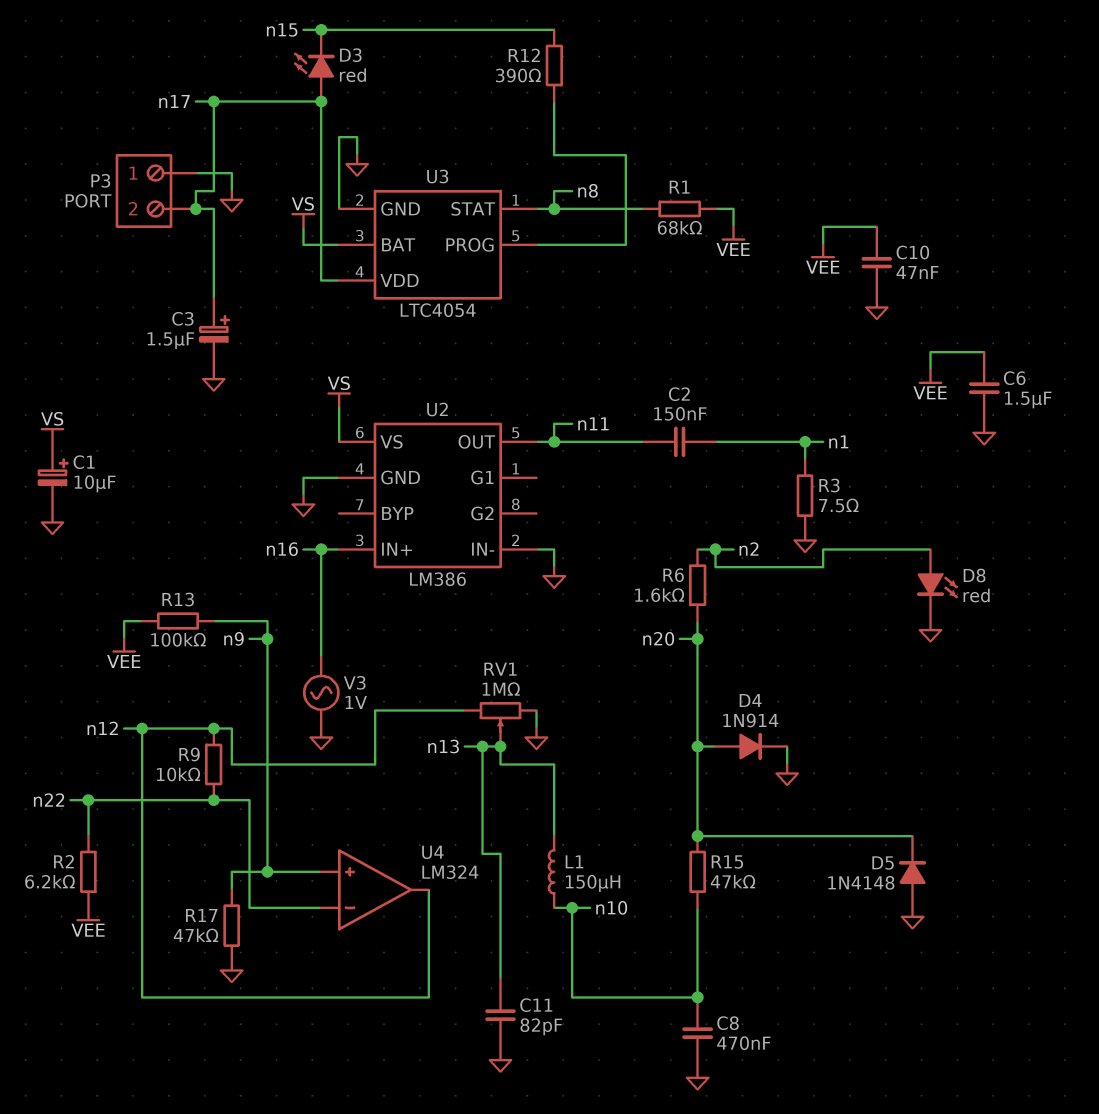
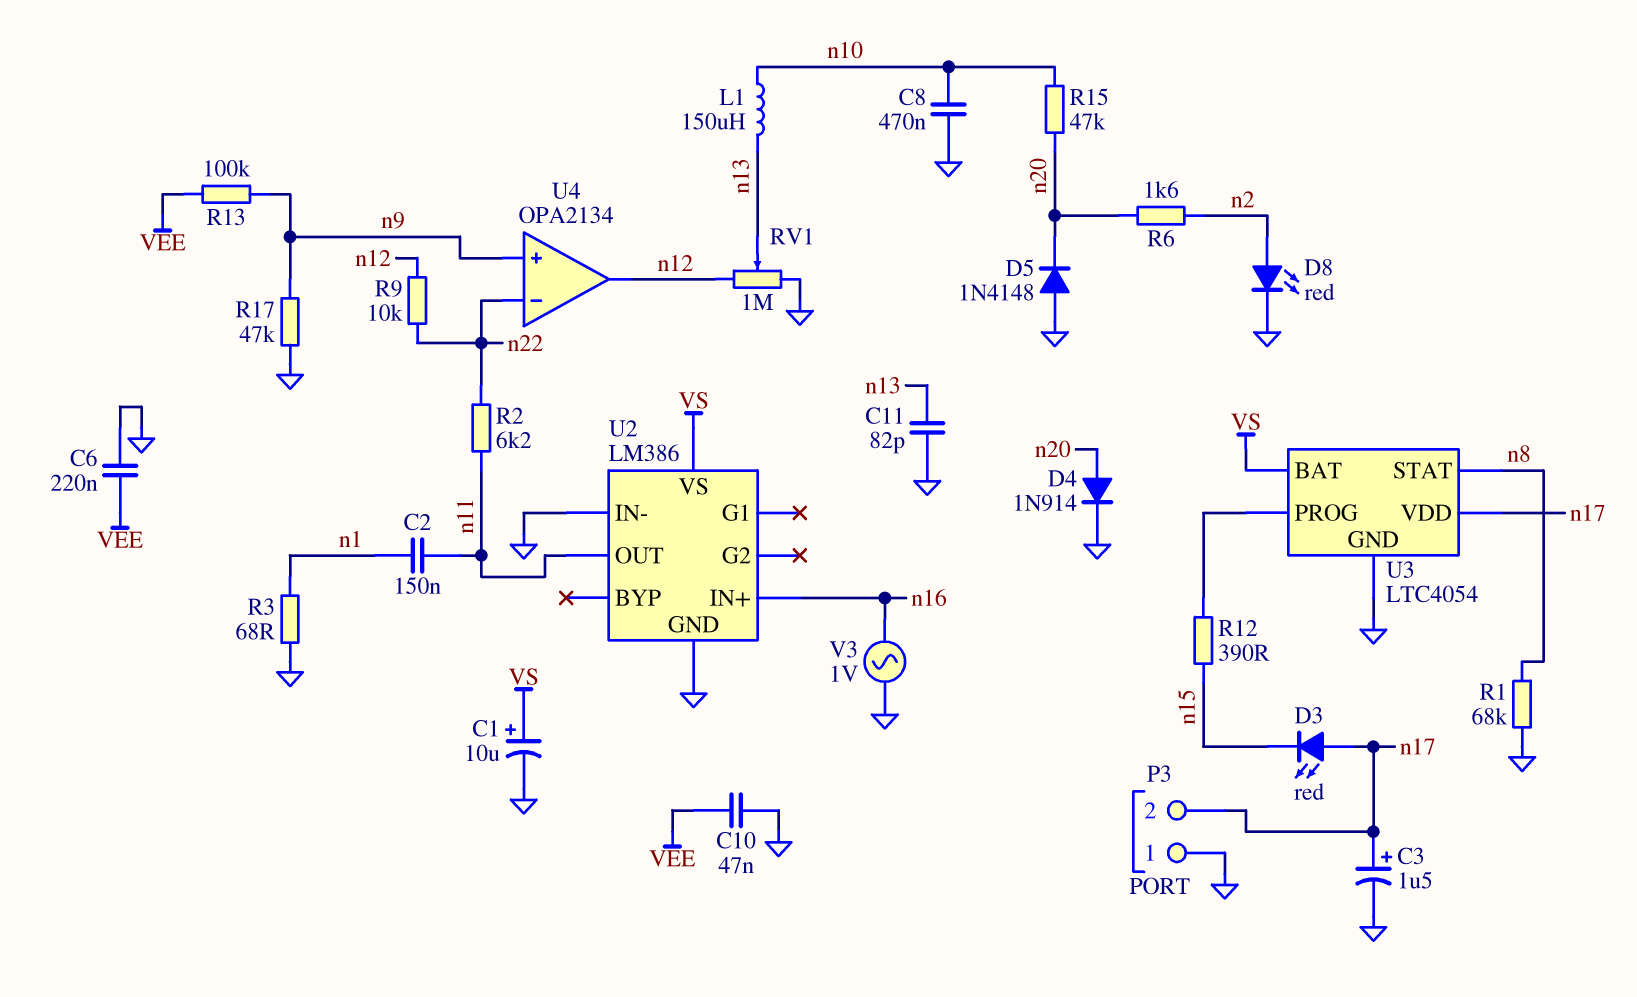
C6: 1.5uF (GND, VEE) -> 220nF (GND, VEE)
R1: 68k (VEE, n8) -> 68k (GND, n8)
R2: 6.2k (VEE, n22) -> 6.2k (n11, n22)
R3: 7.5 (GND, n1) -> 68 (GND, n1)
U4: LM324 -> OPA2134

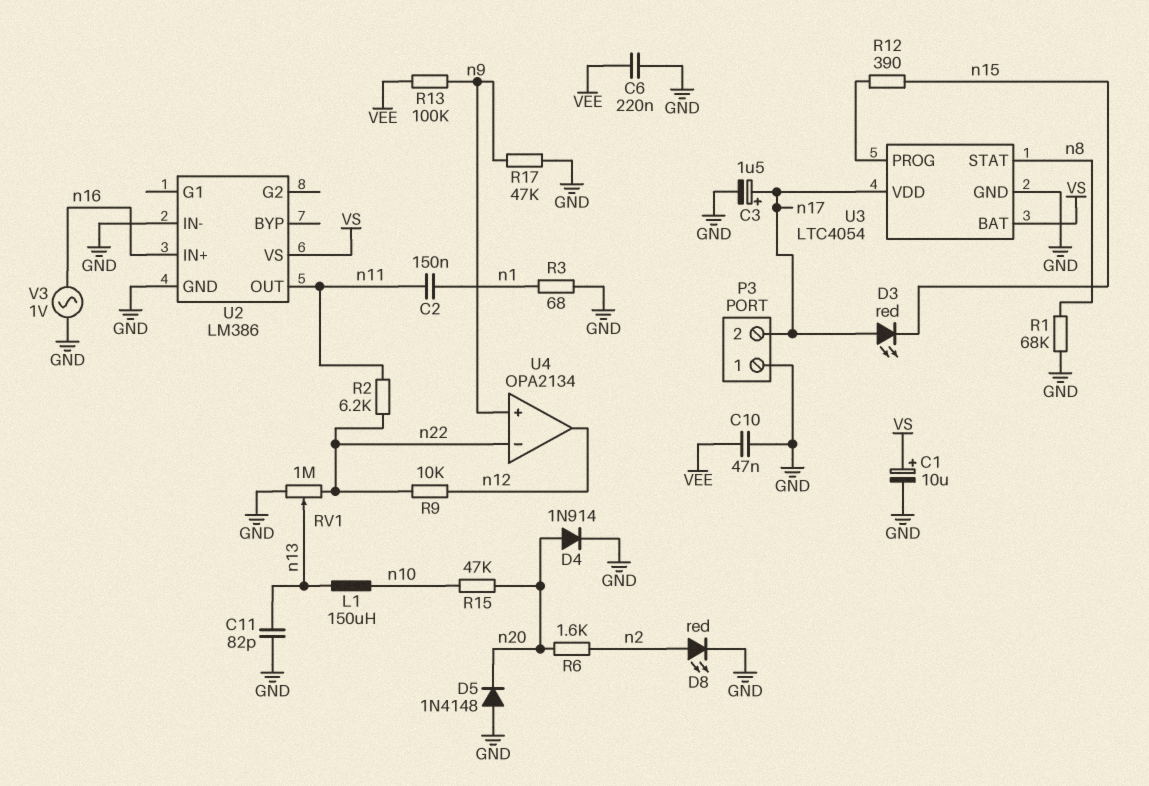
C8: 470nF (GND, n10) -> none
RV1: 1M (GND, n12, wiper n13) -> 1M (GND, n22, wiper n13)

